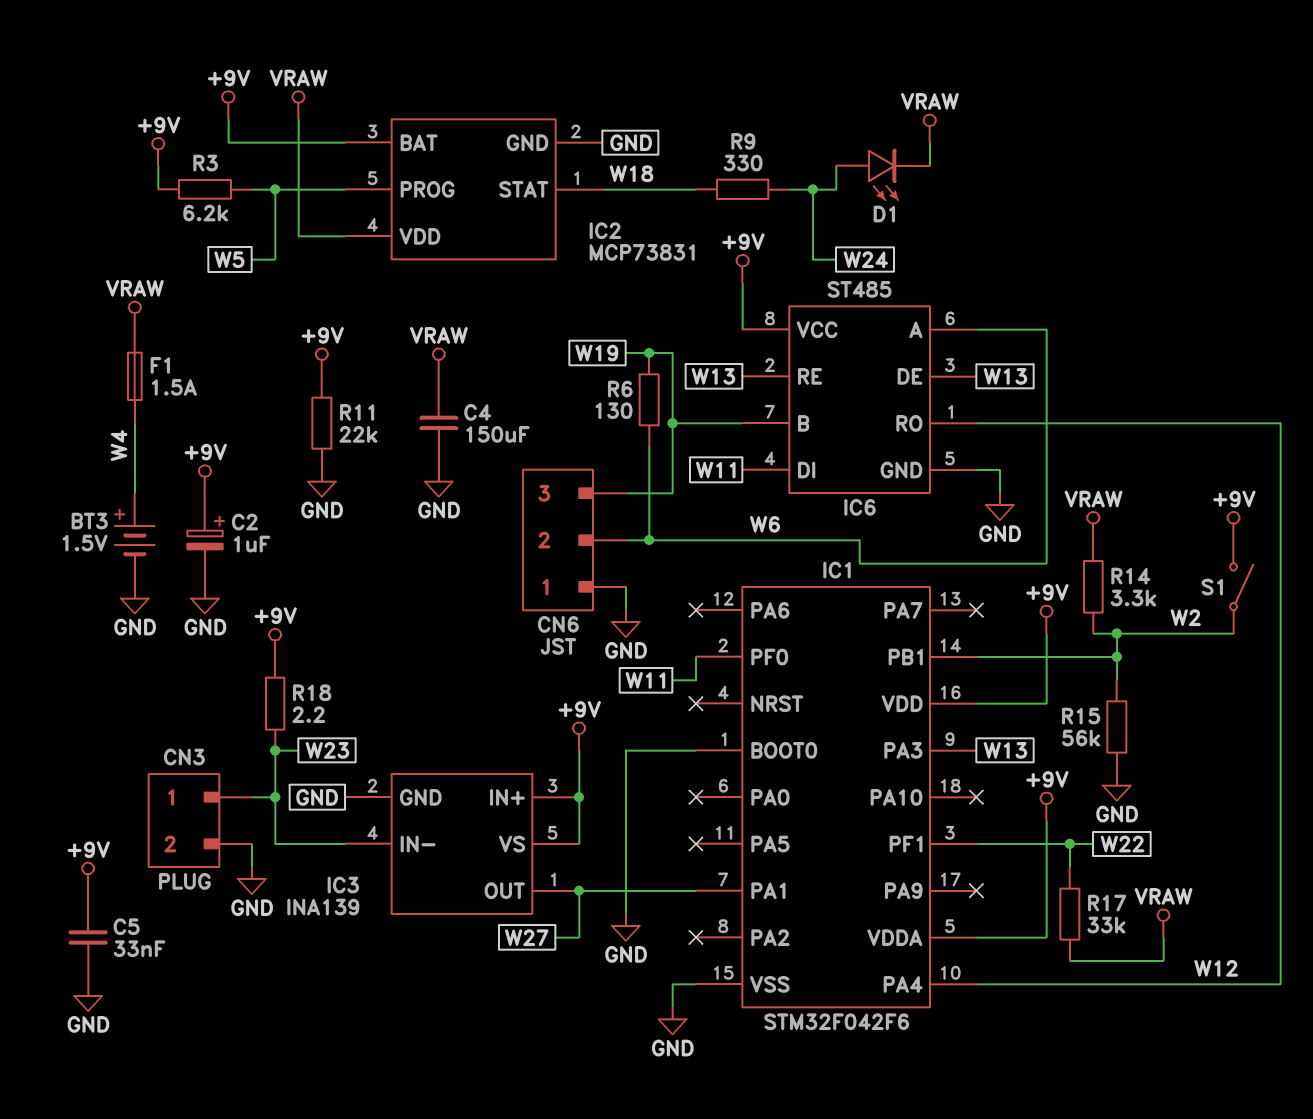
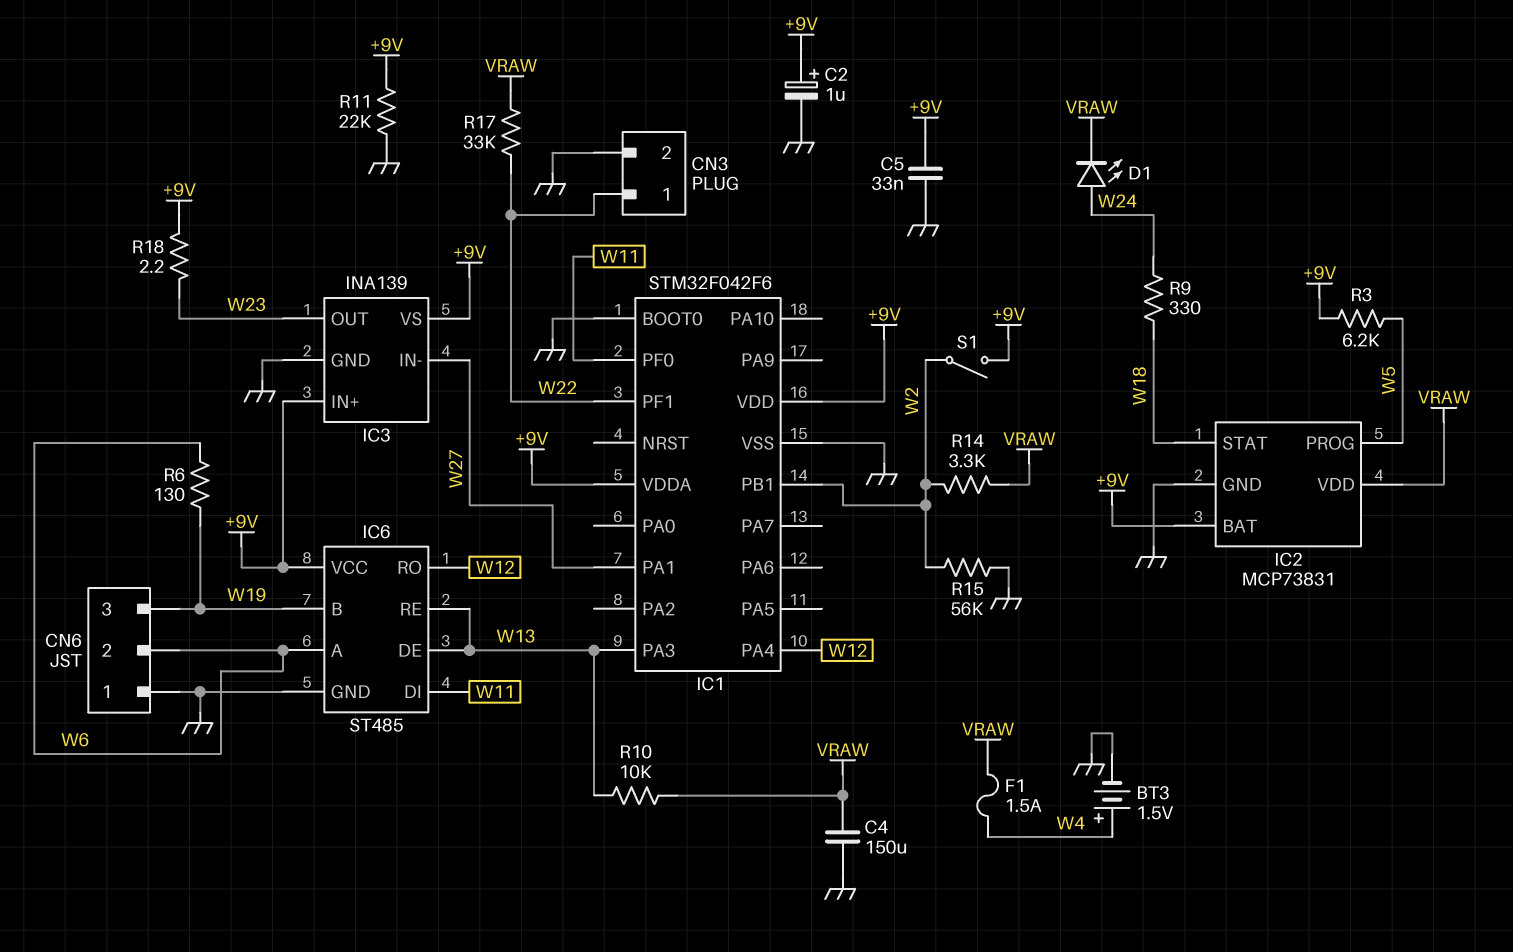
CN3 pin 1: W23 -> W22
IC3 pin IN-: W23 -> W27
IC3 pin OUT: W27 -> W23
R10: none -> 10k (VRAW, W13)

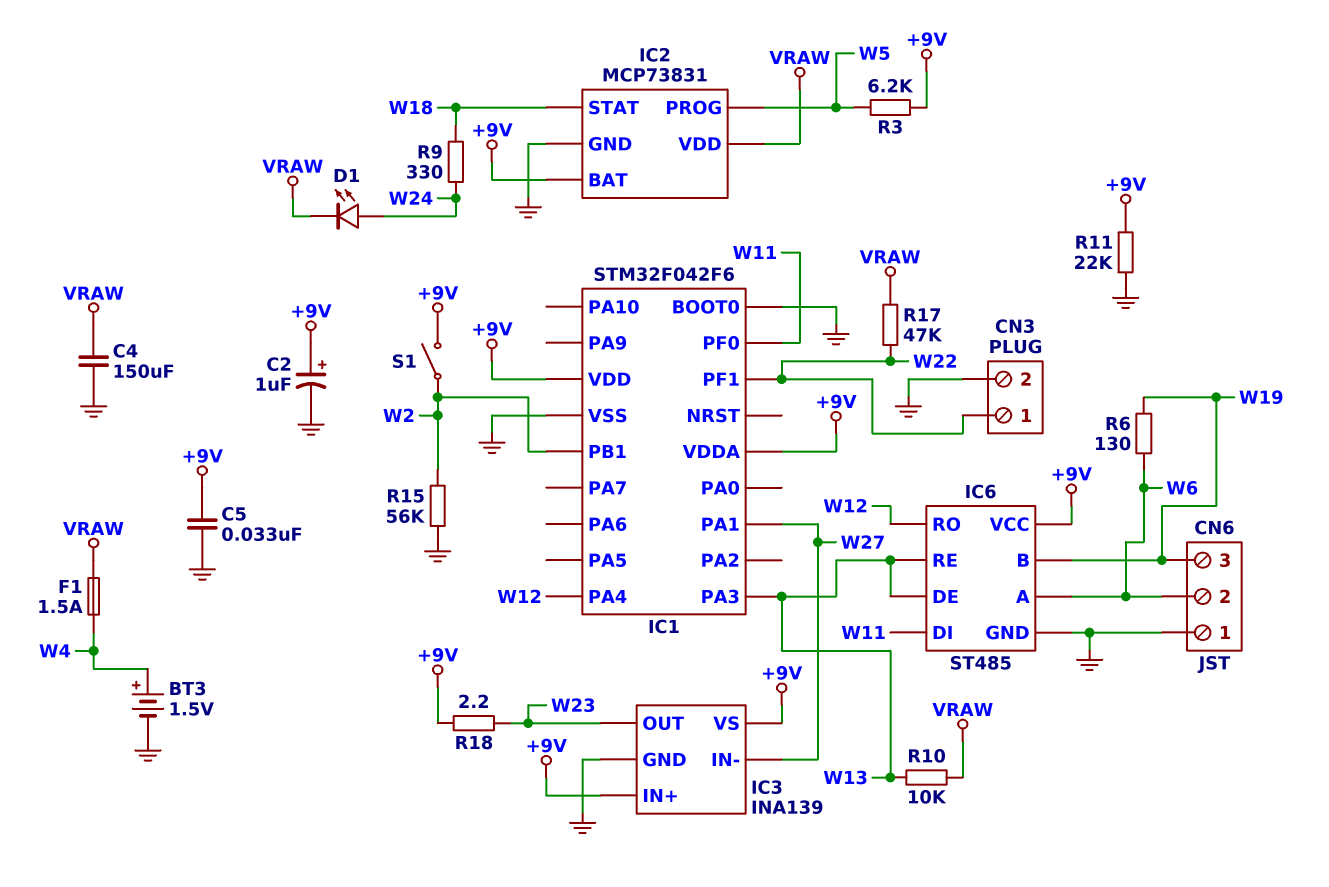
R14: 3.3k (VRAW, W2) -> none
R17: 33k (VRAW, W22) -> 47k (VRAW, W22)

